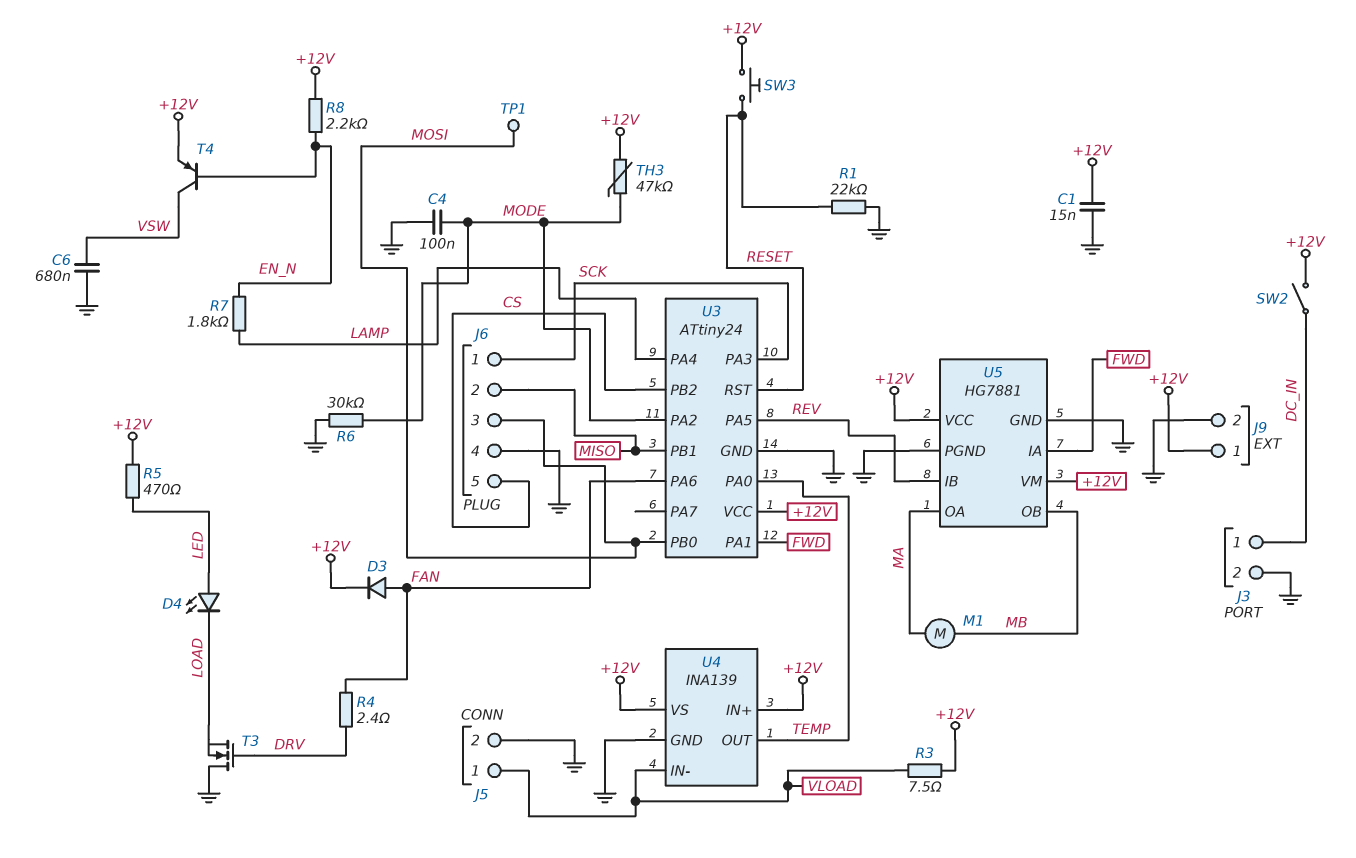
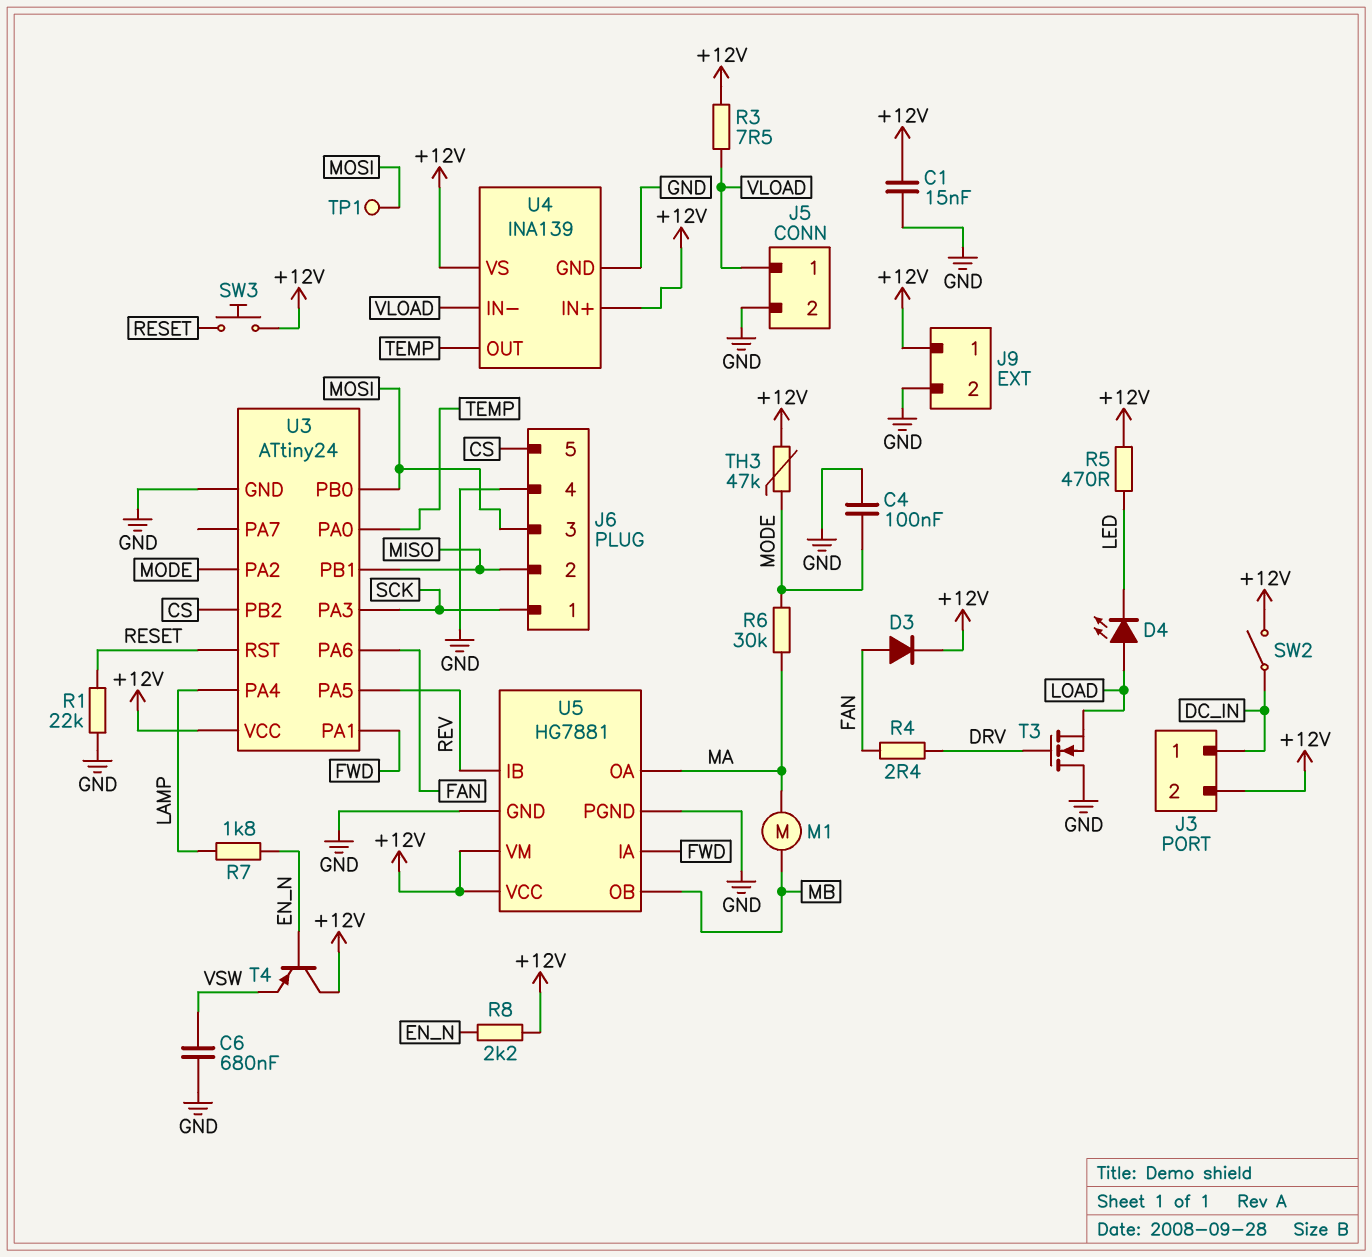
D4: LED (A LED, K LOAD) -> LED (A LOAD, K LED)
J3 pin 2: GND -> +12V
R6: 30k (GND, MODE) -> 30k (MA, MODE)
T4: PNP (B EN_N, C VSW, E +12V) -> PNP (B EN_N, C +12V, E VSW)

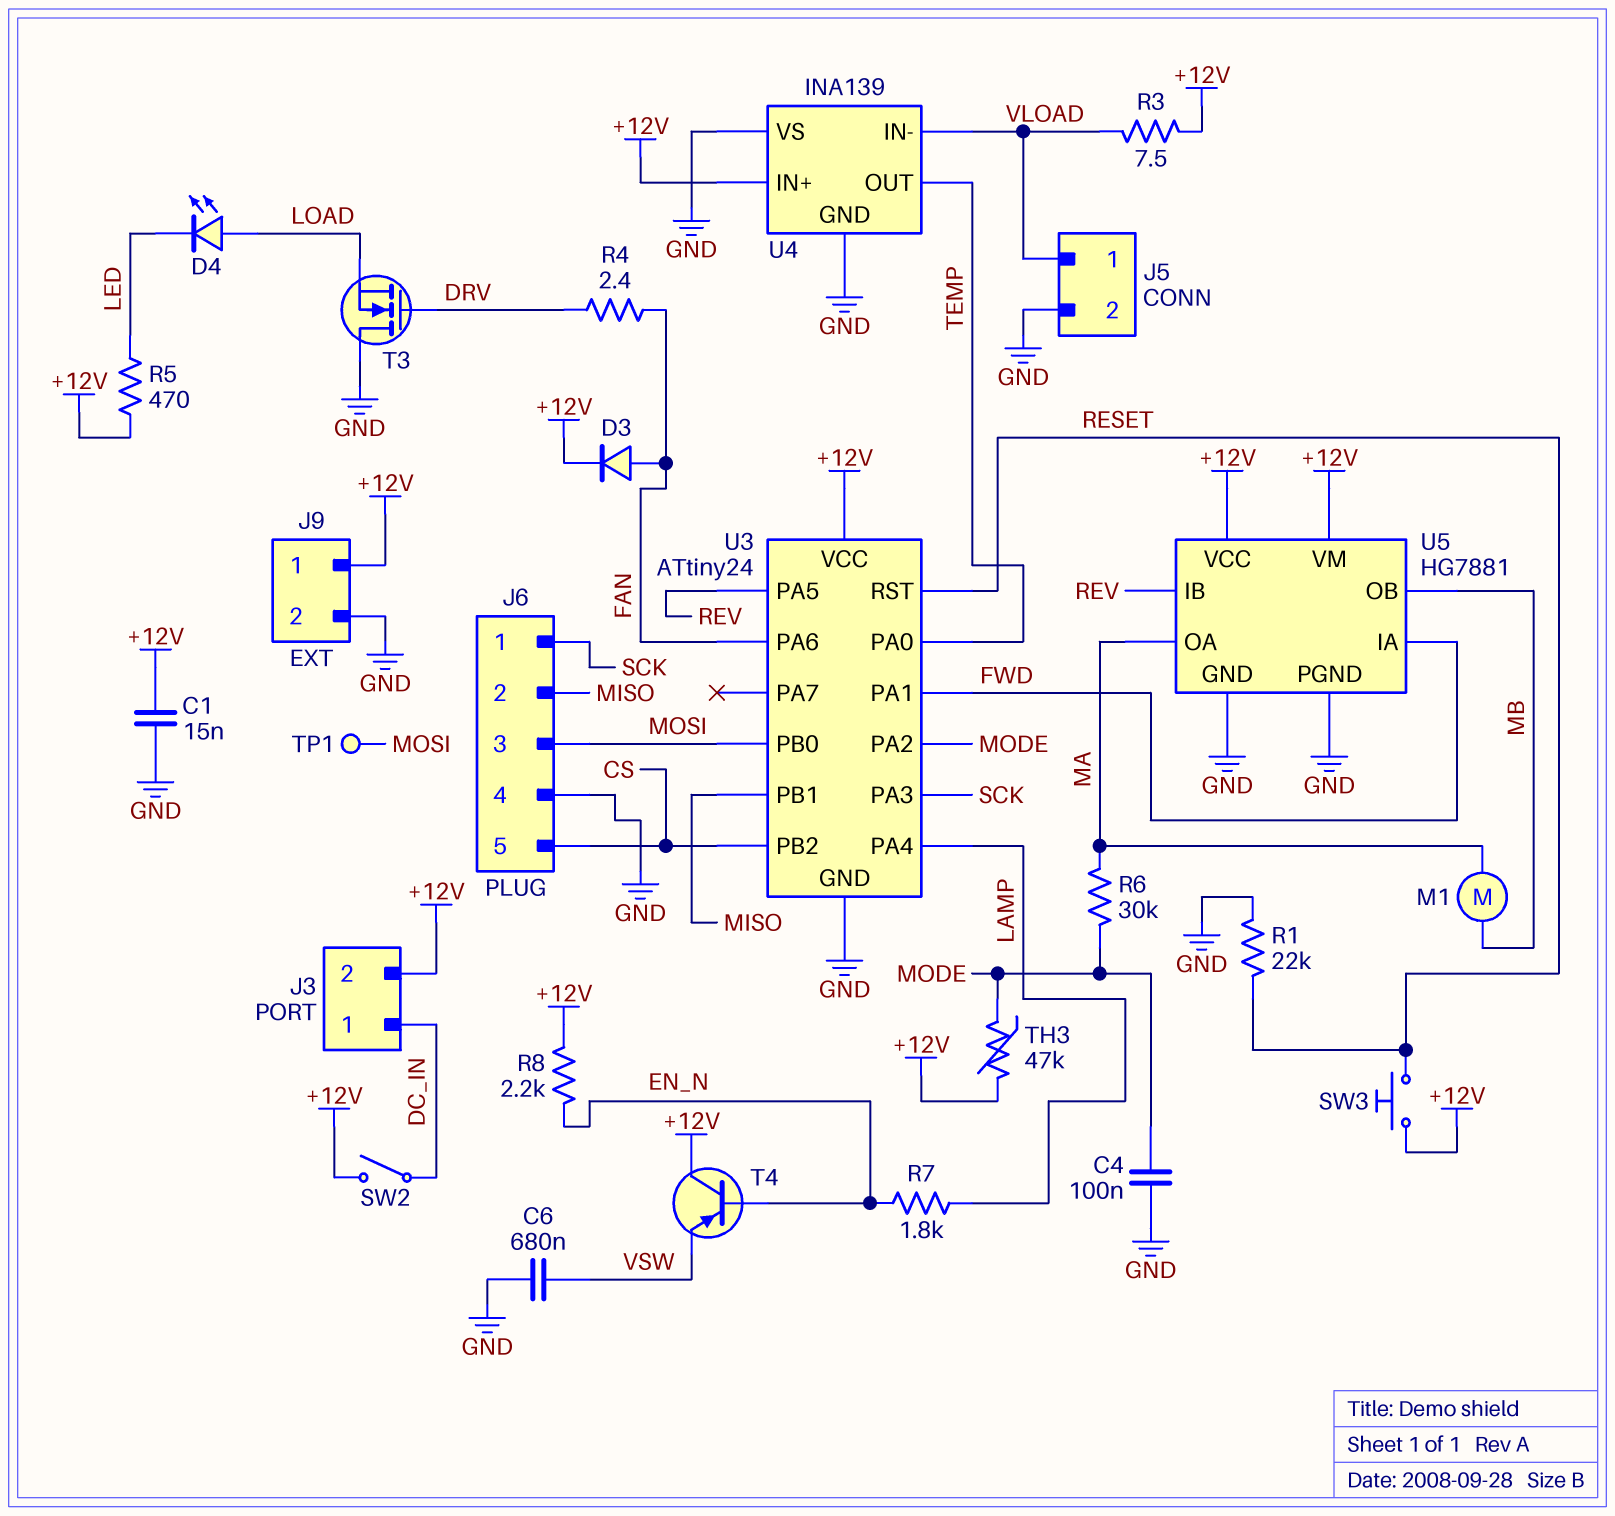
U4 pin VS: +12V -> GND

